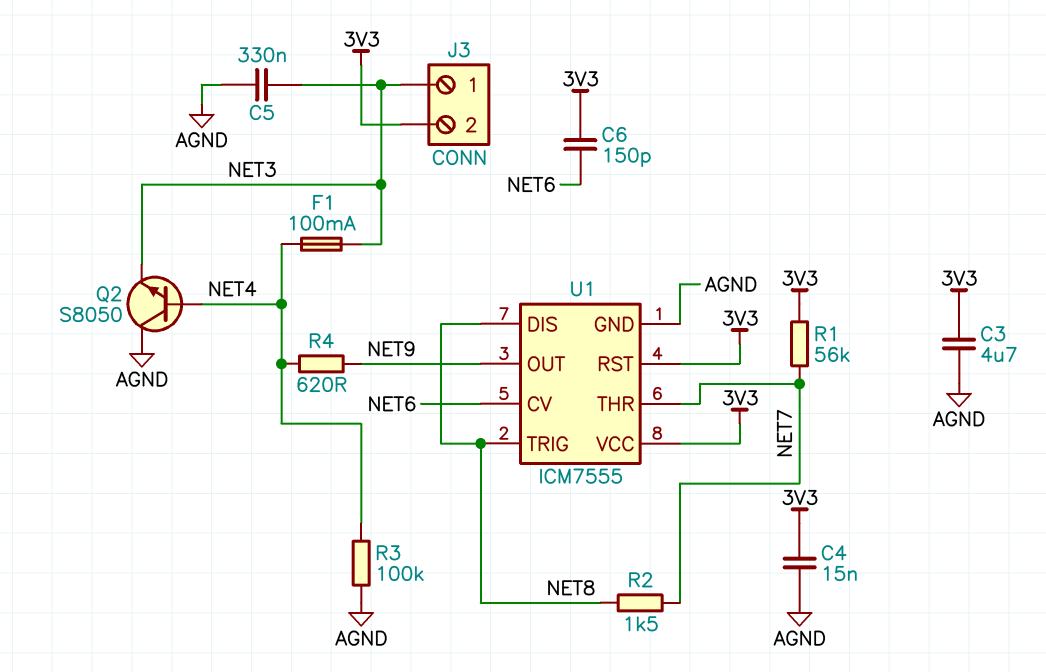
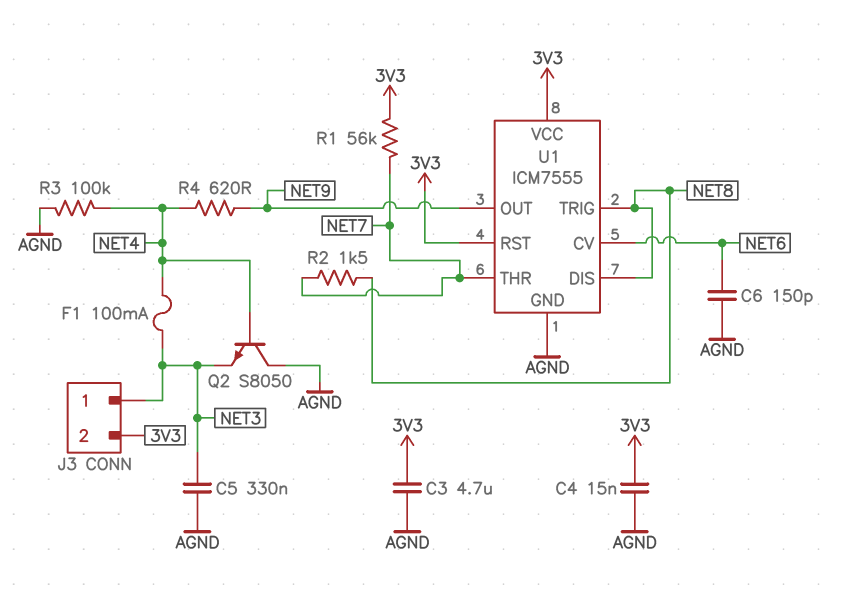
C6: 150pF (3V3, NET6) -> 150pF (AGND, NET6)

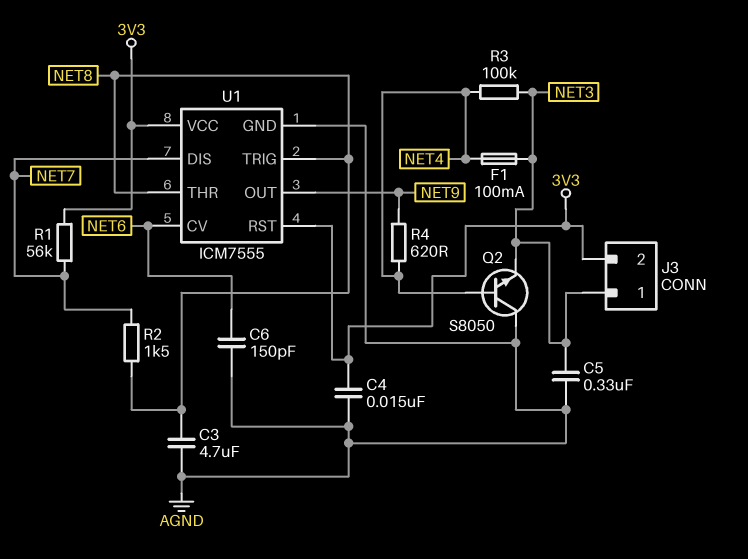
C3: 4.7uF (3V3, AGND) -> 4.7uF (AGND, NET8)
R3: 100k (AGND, NET4) -> 100k (NET3, NET4)
U1 pin DIS: NET8 -> NET7
U1 pin THR: NET7 -> NET8

